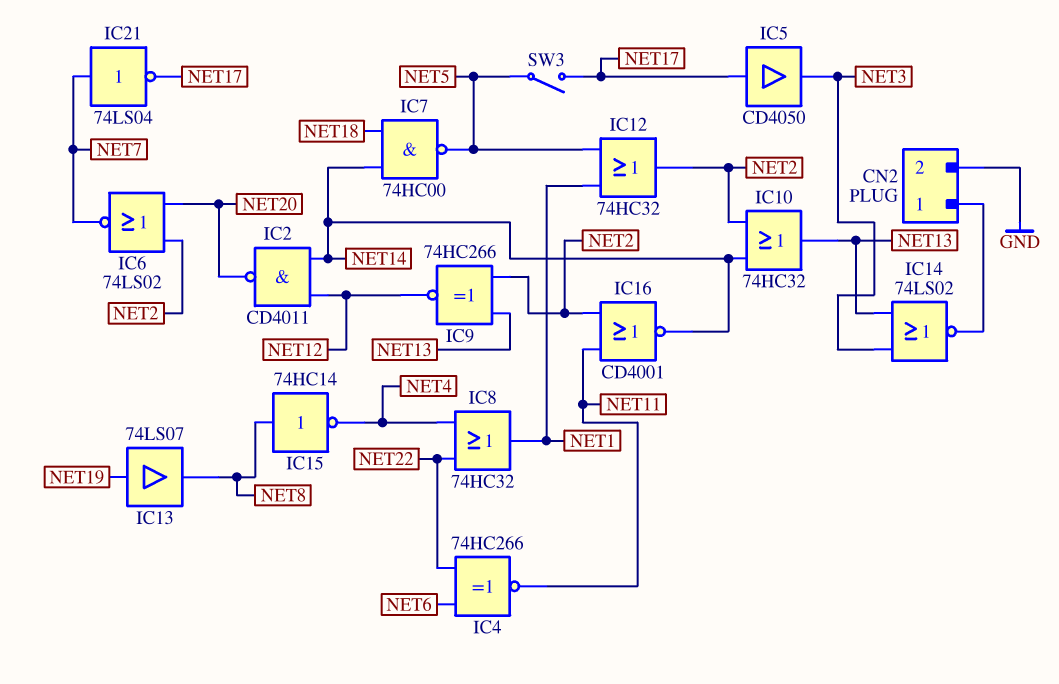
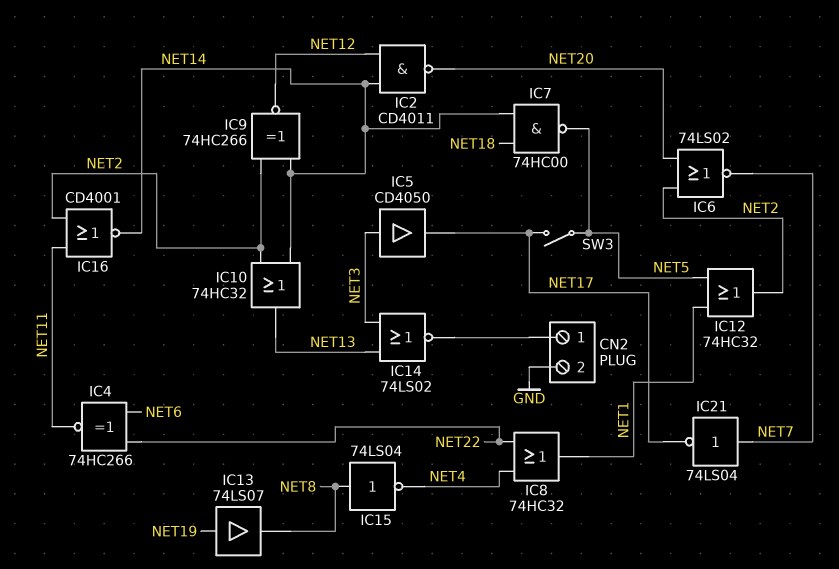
IC5: buffer CD4050 (in NET17, out NET3) -> buffer CD4050 (in NET3, out NET17)
IC9: XNOR 74HC266 (in NET2, in NET13, out NET12) -> XNOR 74HC266 (in NET2, in NET14, out NET12)
IC15: NOT 74HC14 (in NET8, out NET4) -> NOT 74LS04 (in NET8, out NET4)

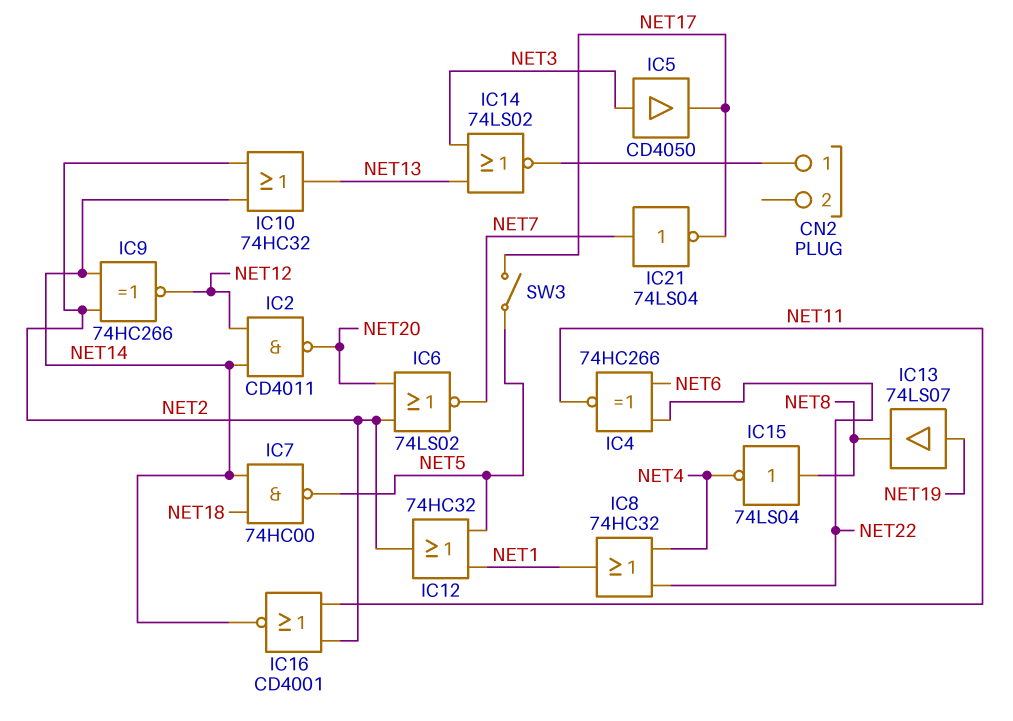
CN2 pin 2: GND -> none

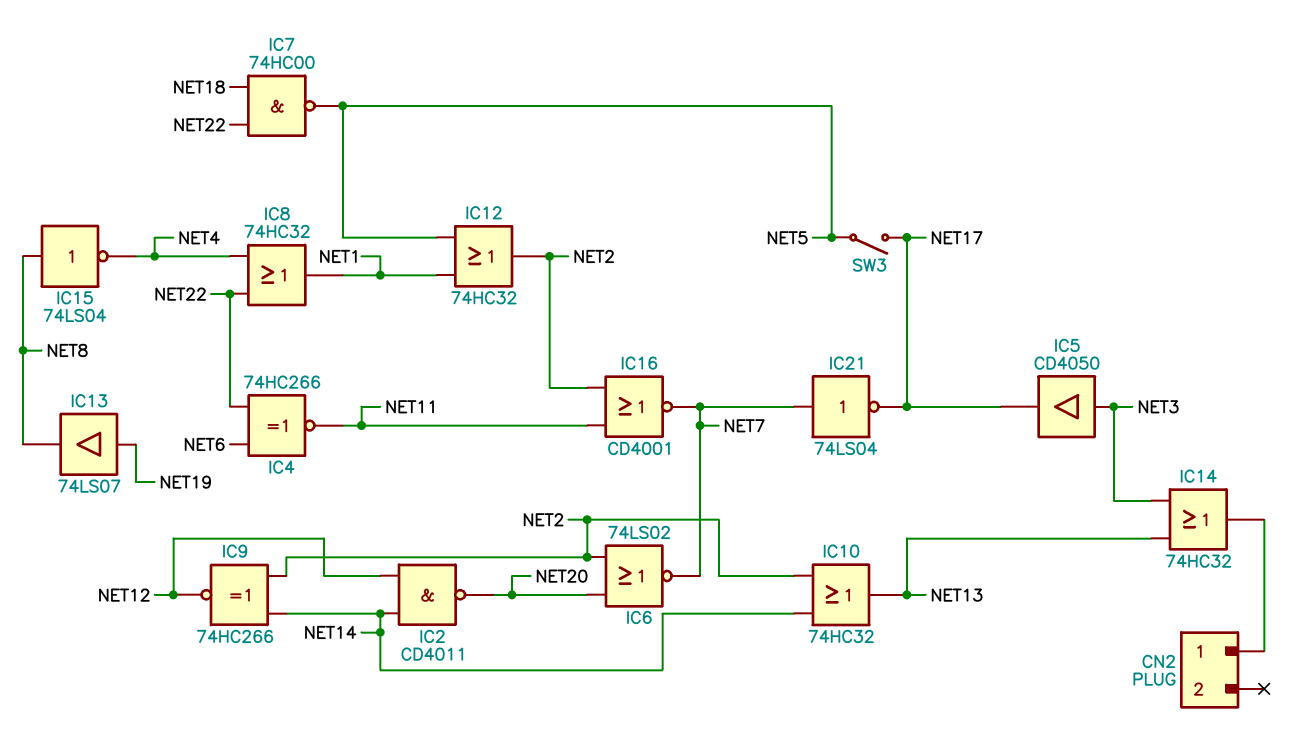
IC7: NAND 74HC00 (in NET14, in NET18, out NET5) -> NAND 74HC00 (in NET18, in NET22, out NET5)
IC14: NOR 74LS02 (in NET3, in NET13, out CN2/1) -> OR 74HC32 (in NET3, in NET13, out CN2/1)
IC16: NOR CD4001 (in NET2, in NET11, out NET14) -> NOR CD4001 (in NET2, in NET11, out NET7)

